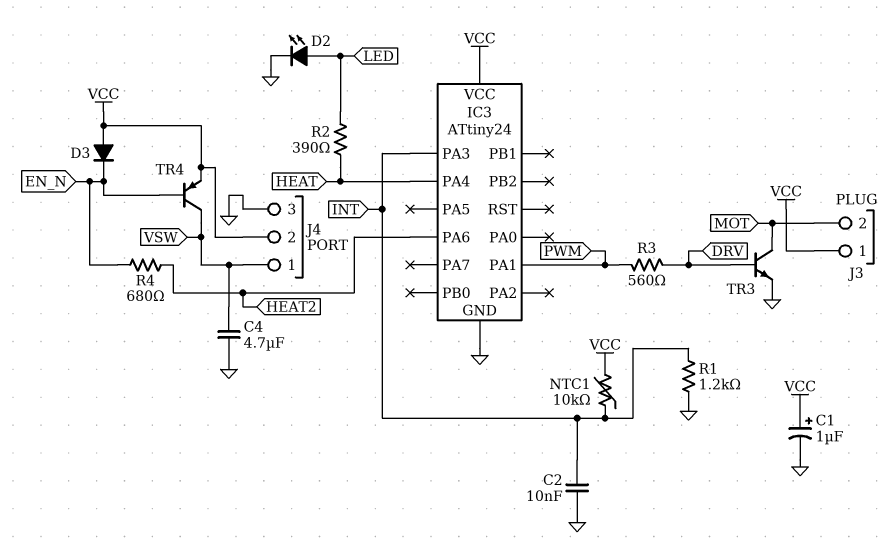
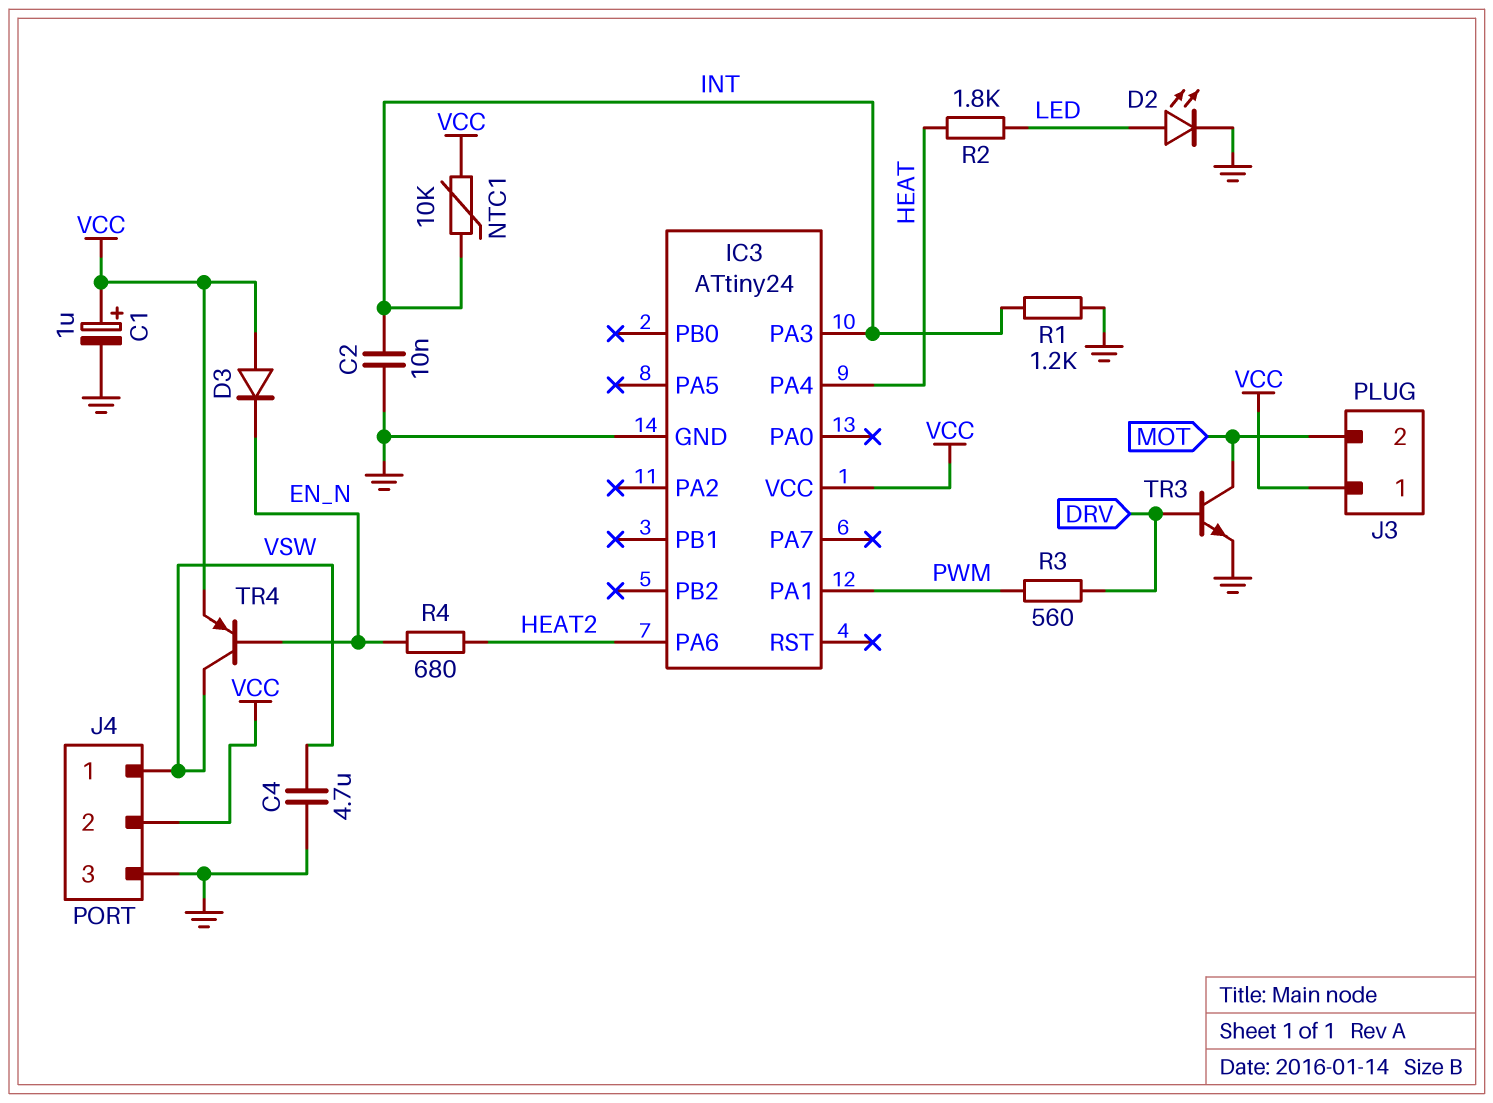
R2: 390 (HEAT, LED) -> 1.8k (HEAT, LED)

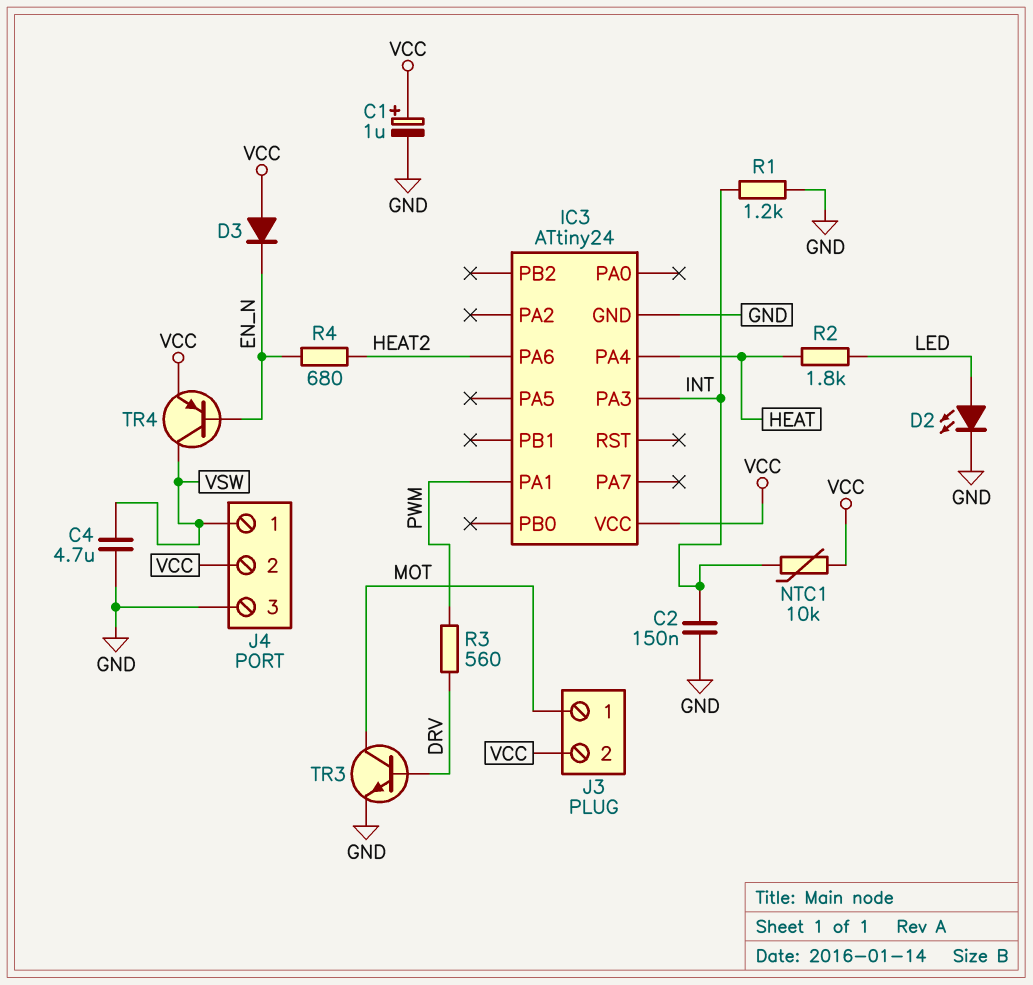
C2: 10nF (GND, INT) -> 150nF (GND, INT)
J3 pin 1: VCC -> MOT
J3 pin 2: MOT -> VCC

